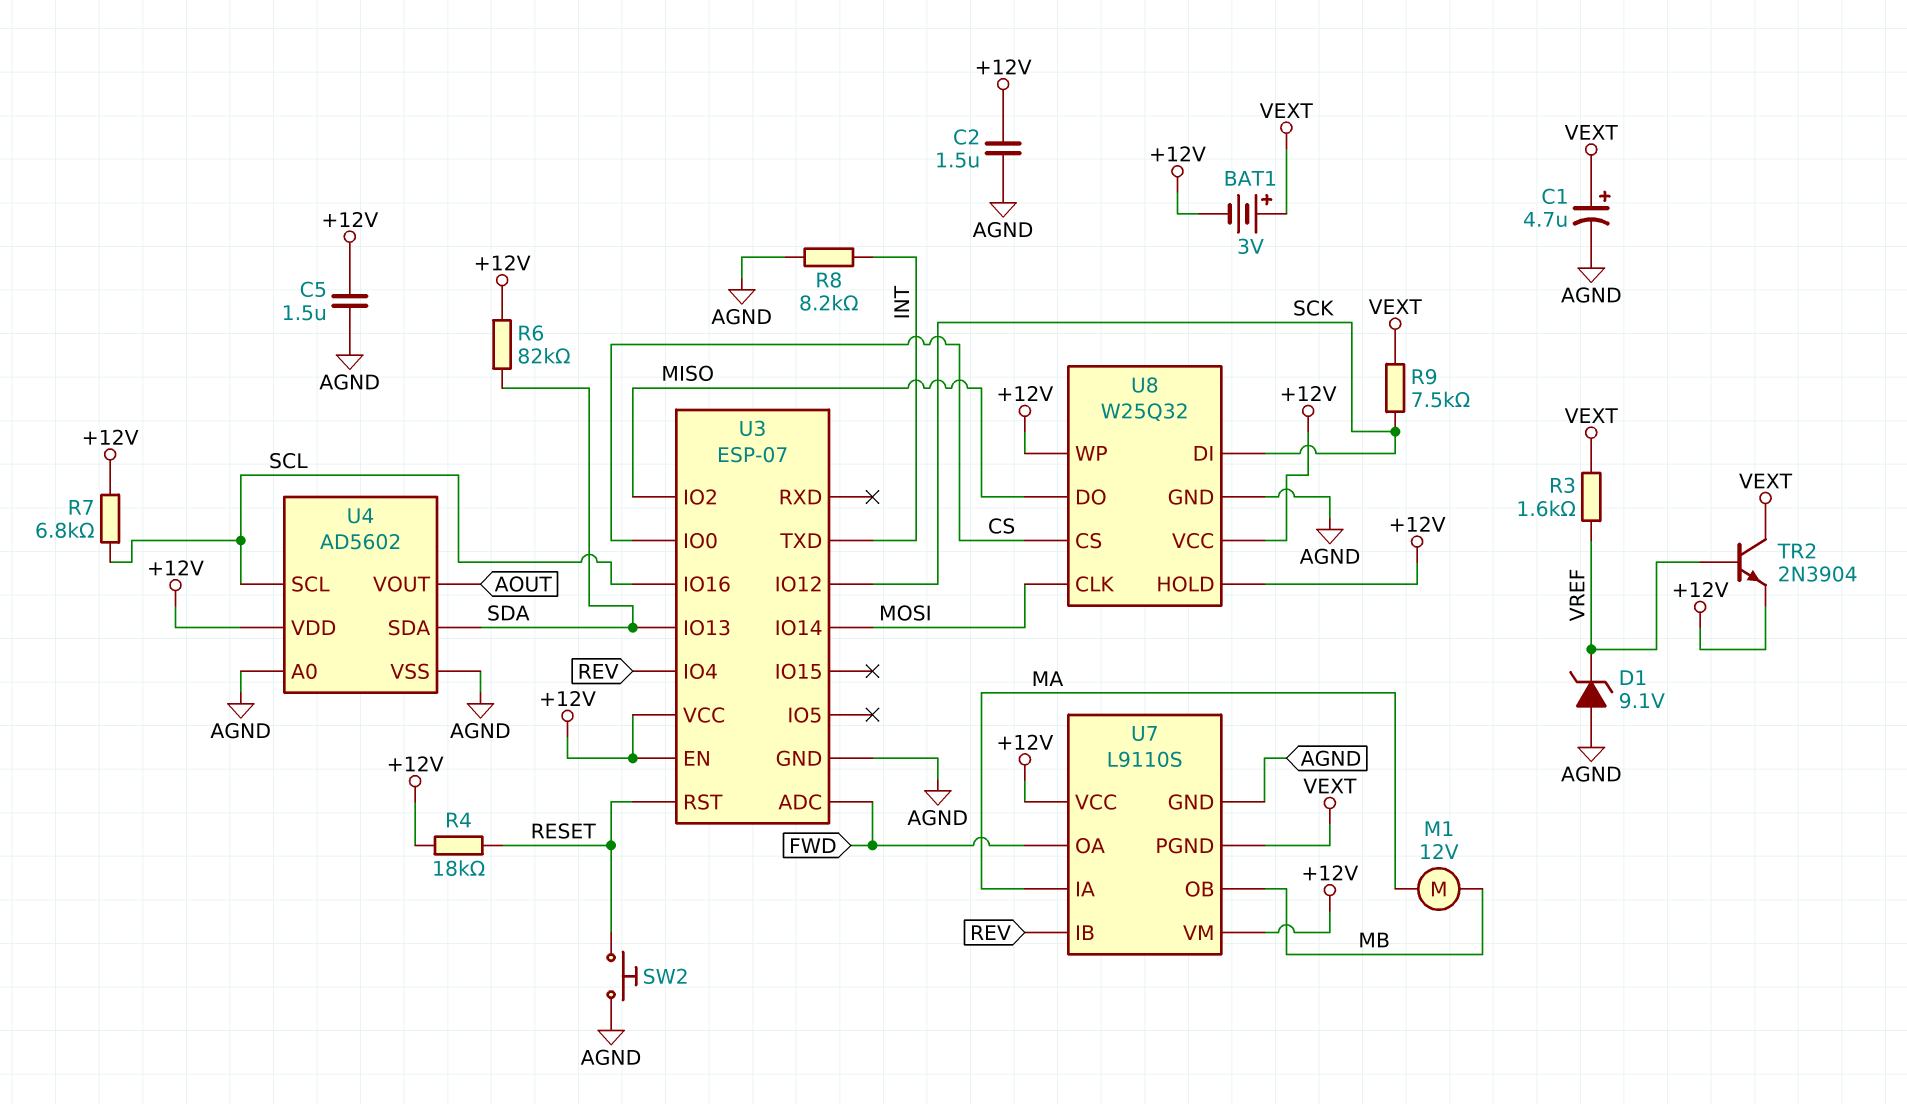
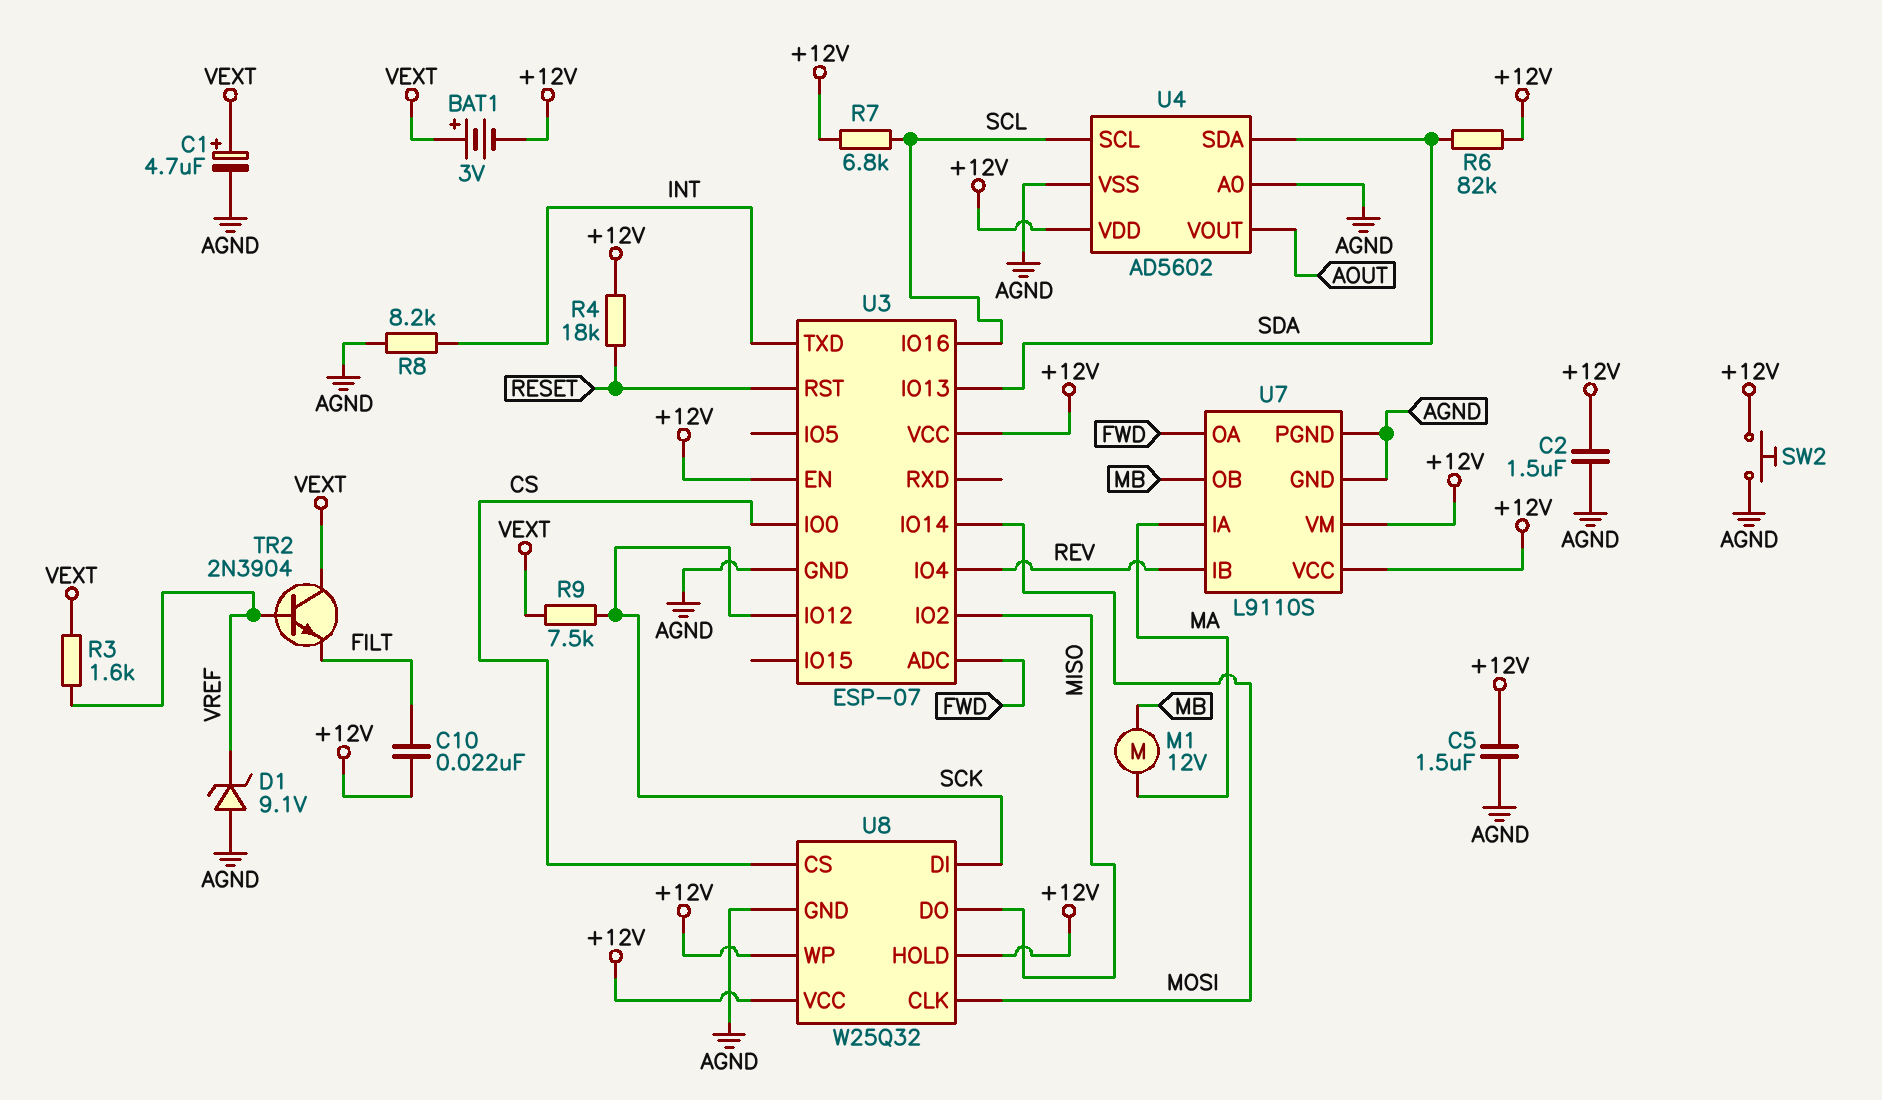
C10: none -> 22nF (+12V, FILT)
SW2: button (AGND, RESET) -> button (+12V, AGND)
TR2: NPN 2N3904 (B VREF, C VEXT, E +12V) -> NPN 2N3904 (B VREF, C VEXT, E FILT)
U7 pin PGND: VEXT -> AGND

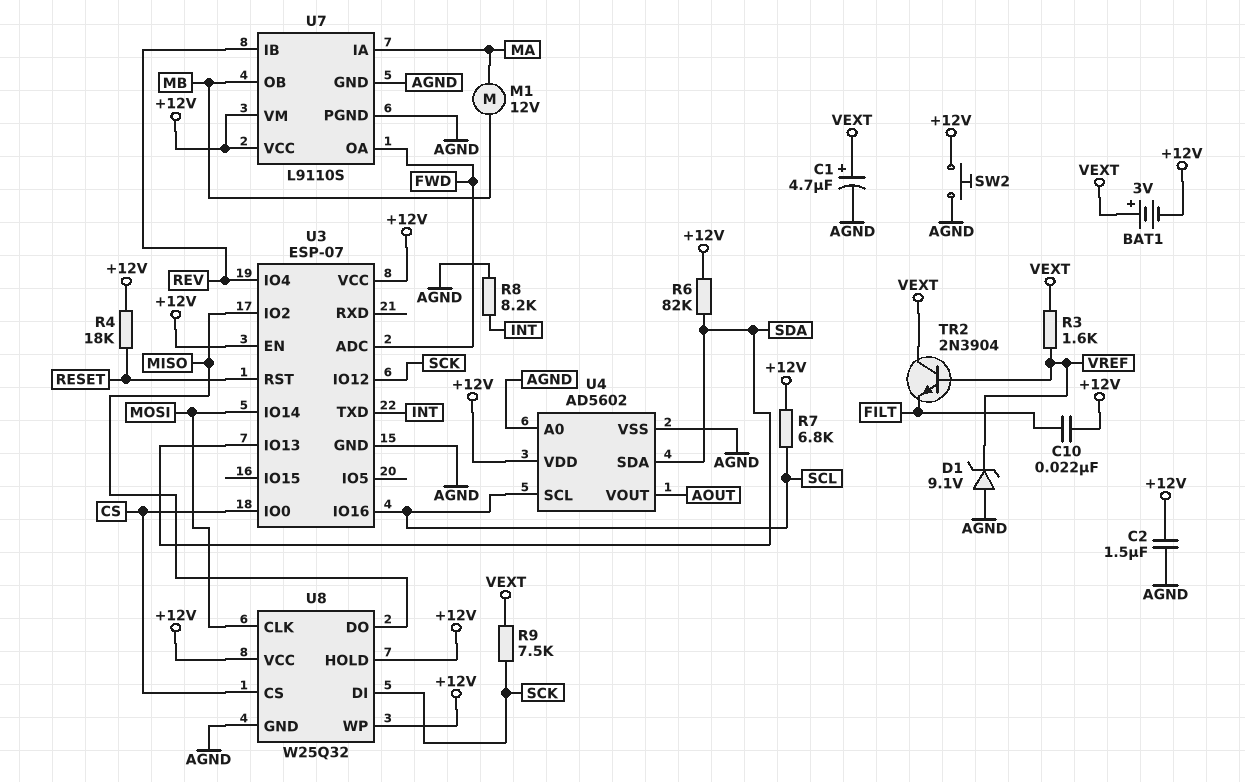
C5: 1.5uF (+12V, AGND) -> none

